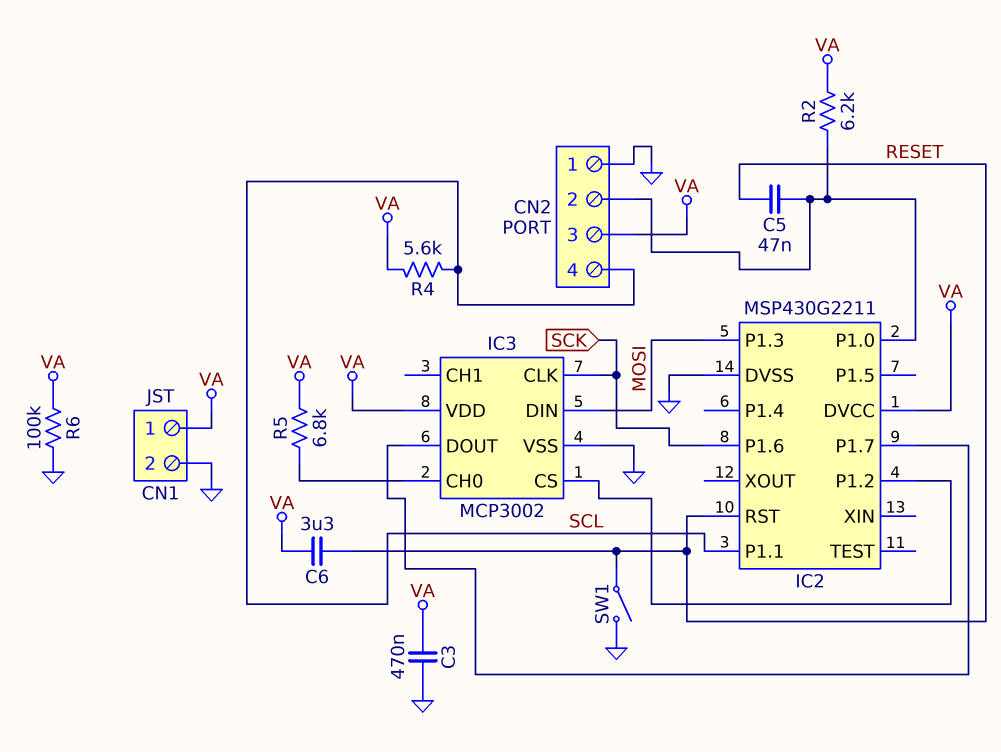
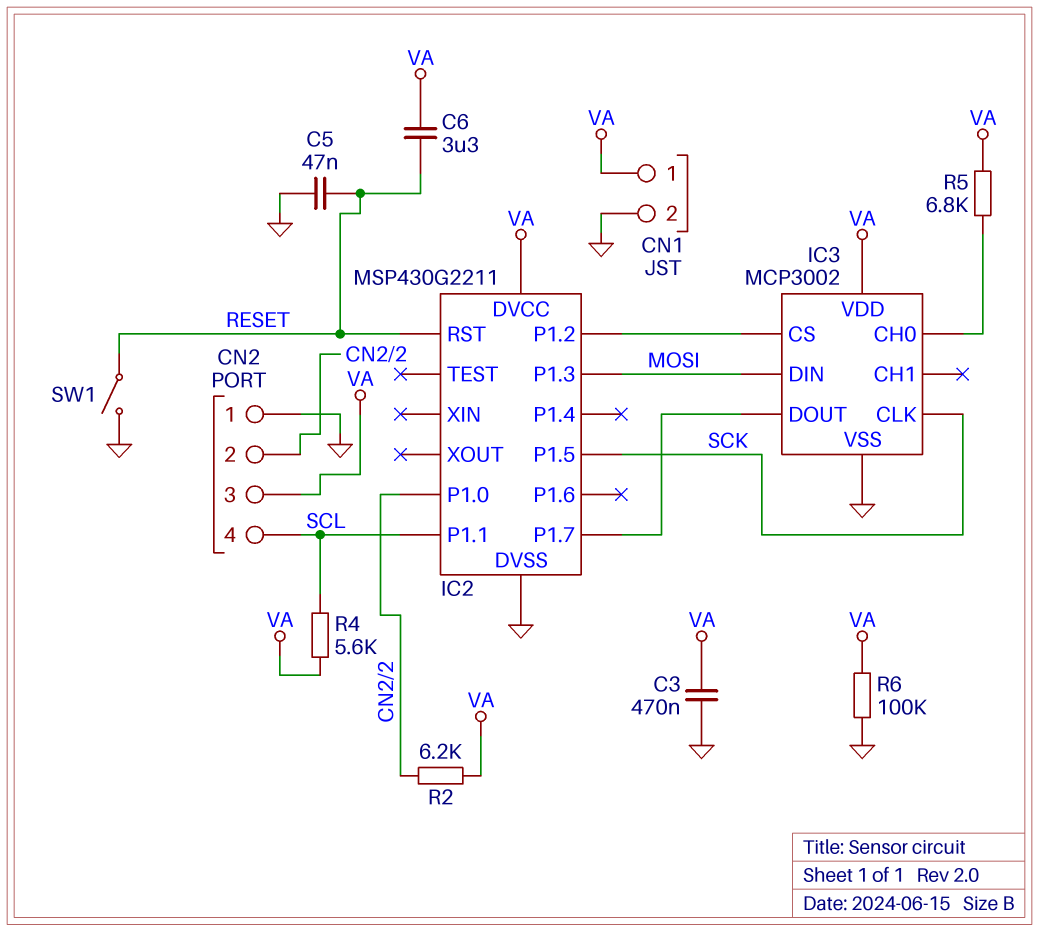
C5: 47nF (CN2/2, RESET) -> 47nF (GND, RESET)
IC2 pin P1.5: none -> SCK
IC2 pin P1.6: SCK -> none

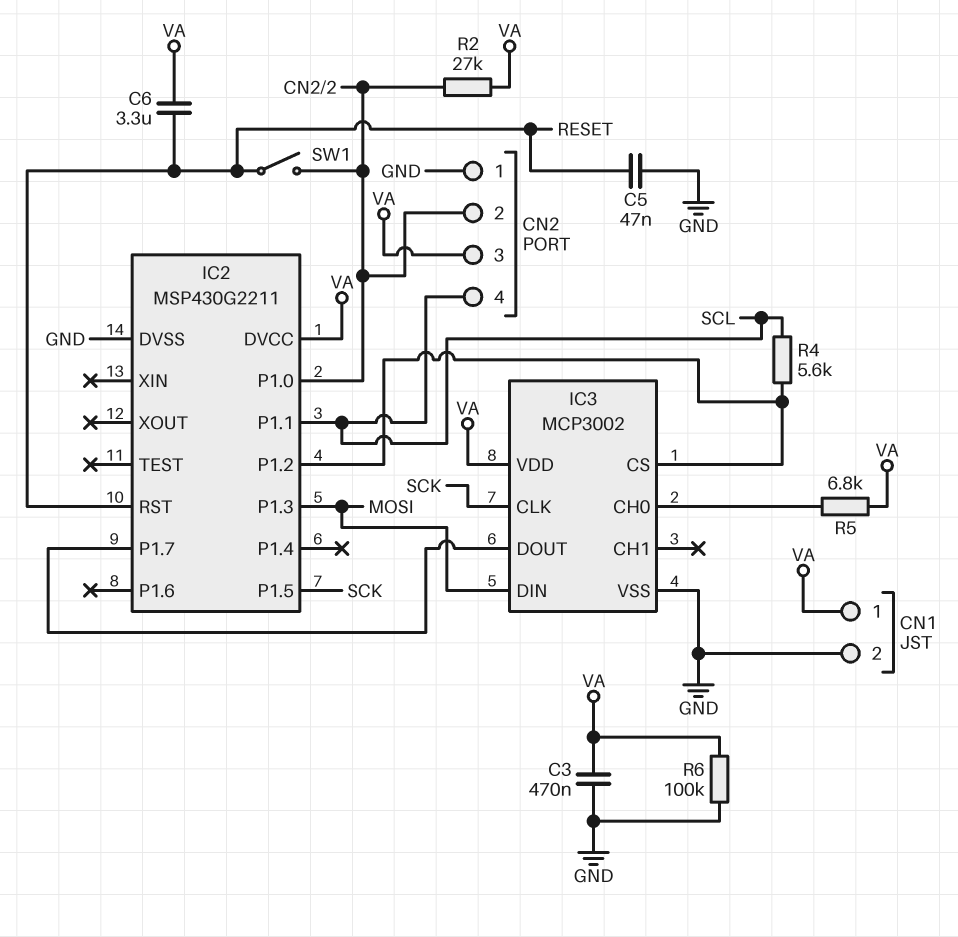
R2: 6.2k (CN2/2, VA) -> 27k (CN2/2, VA)
R4: 5.6k (SCL, VA) -> 5.6k (IC2/P1.2, SCL)
SW1: switch (GND, RESET) -> switch (CN2/2, RESET)

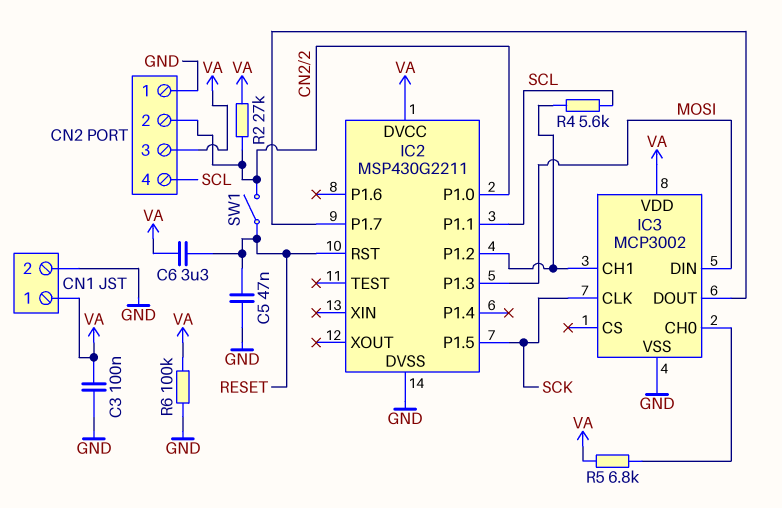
C3: 470nF (GND, VA) -> 100nF (GND, VA)
IC3 pin CH1: none -> IC2/P1.2
IC3 pin CS: IC2/P1.2 -> none

